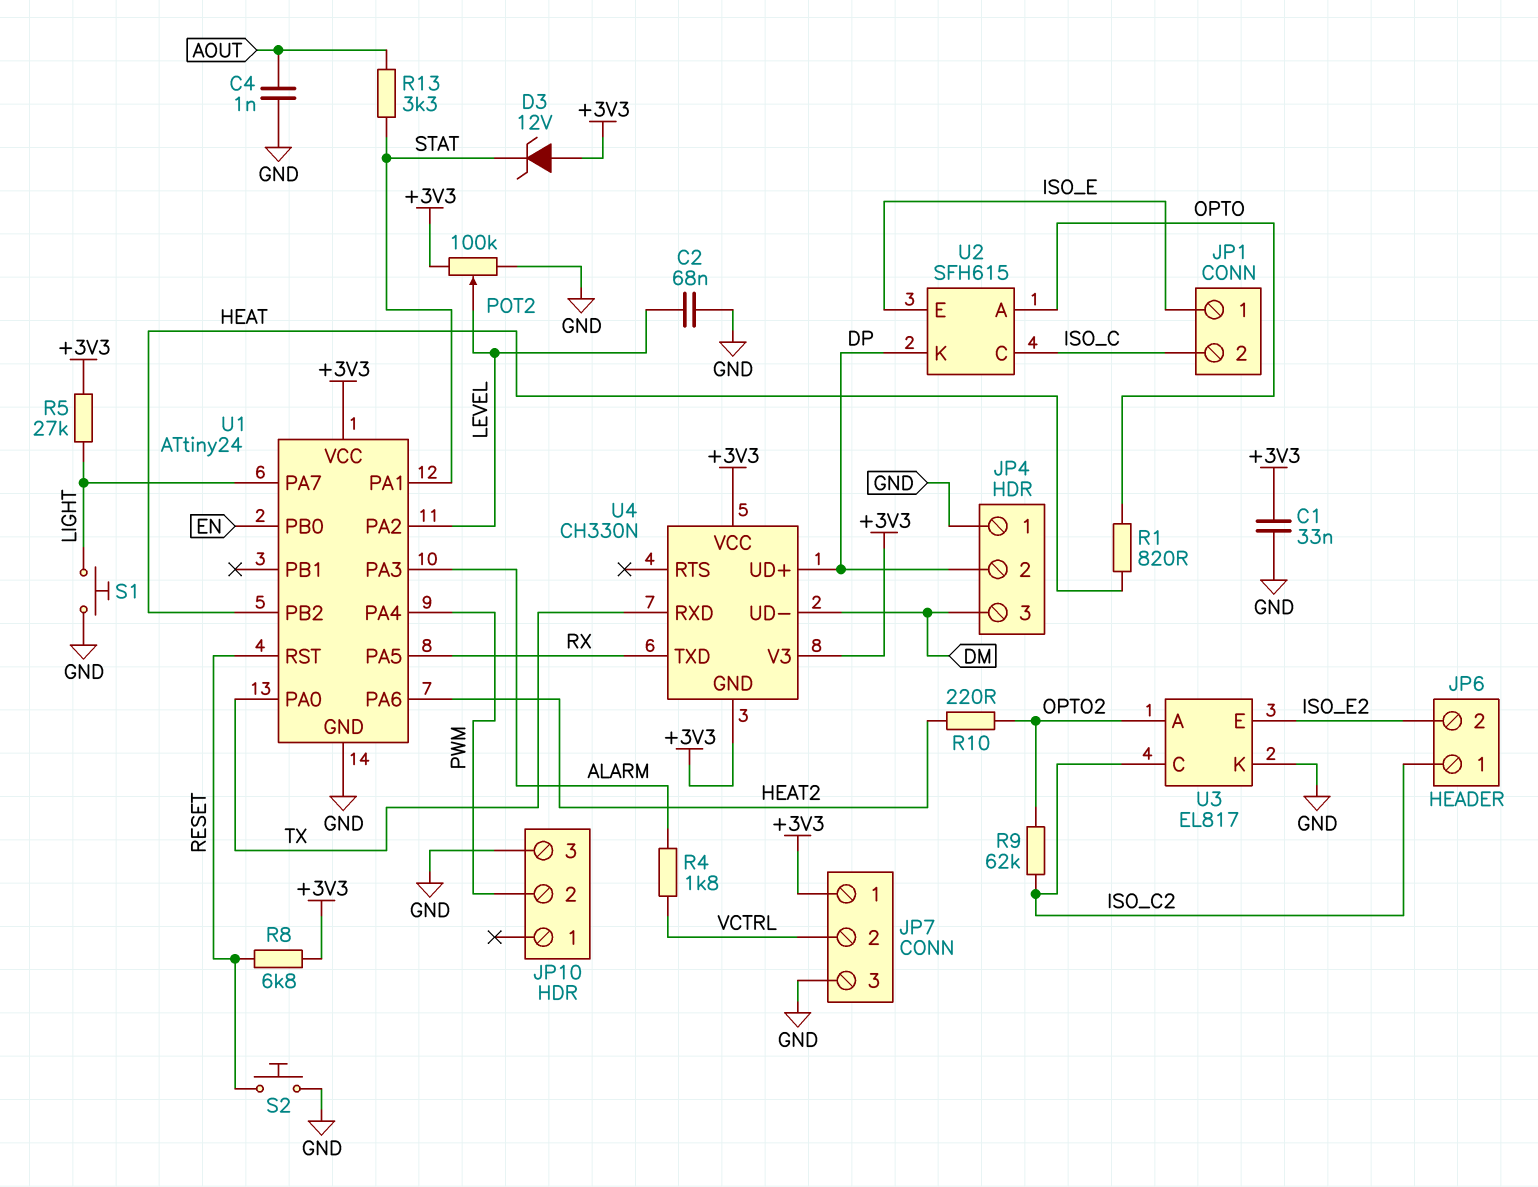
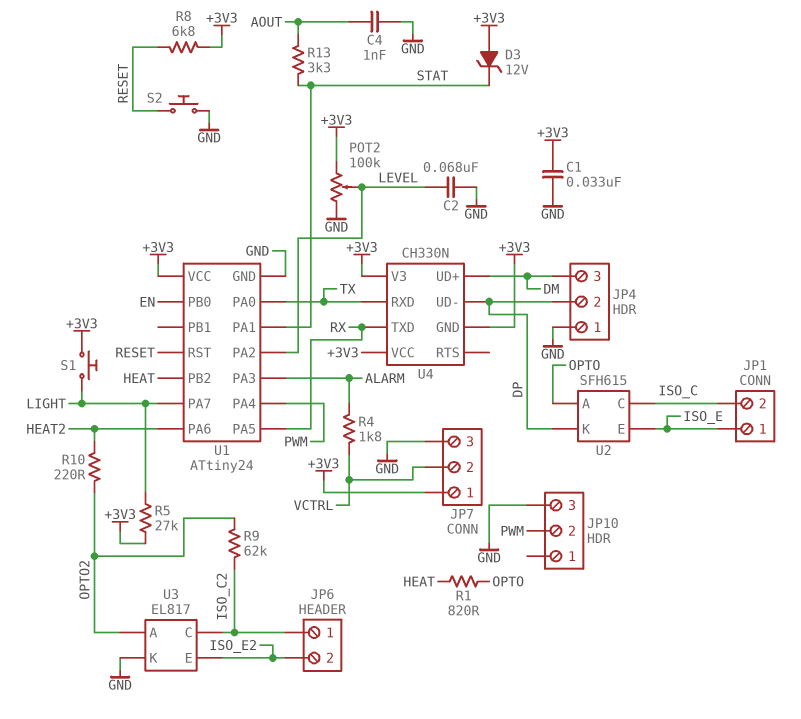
S1: button (GND, LIGHT) -> button (+3V3, LIGHT)
U4 pin UD+: DP -> DM
U4 pin UD-: DM -> DP

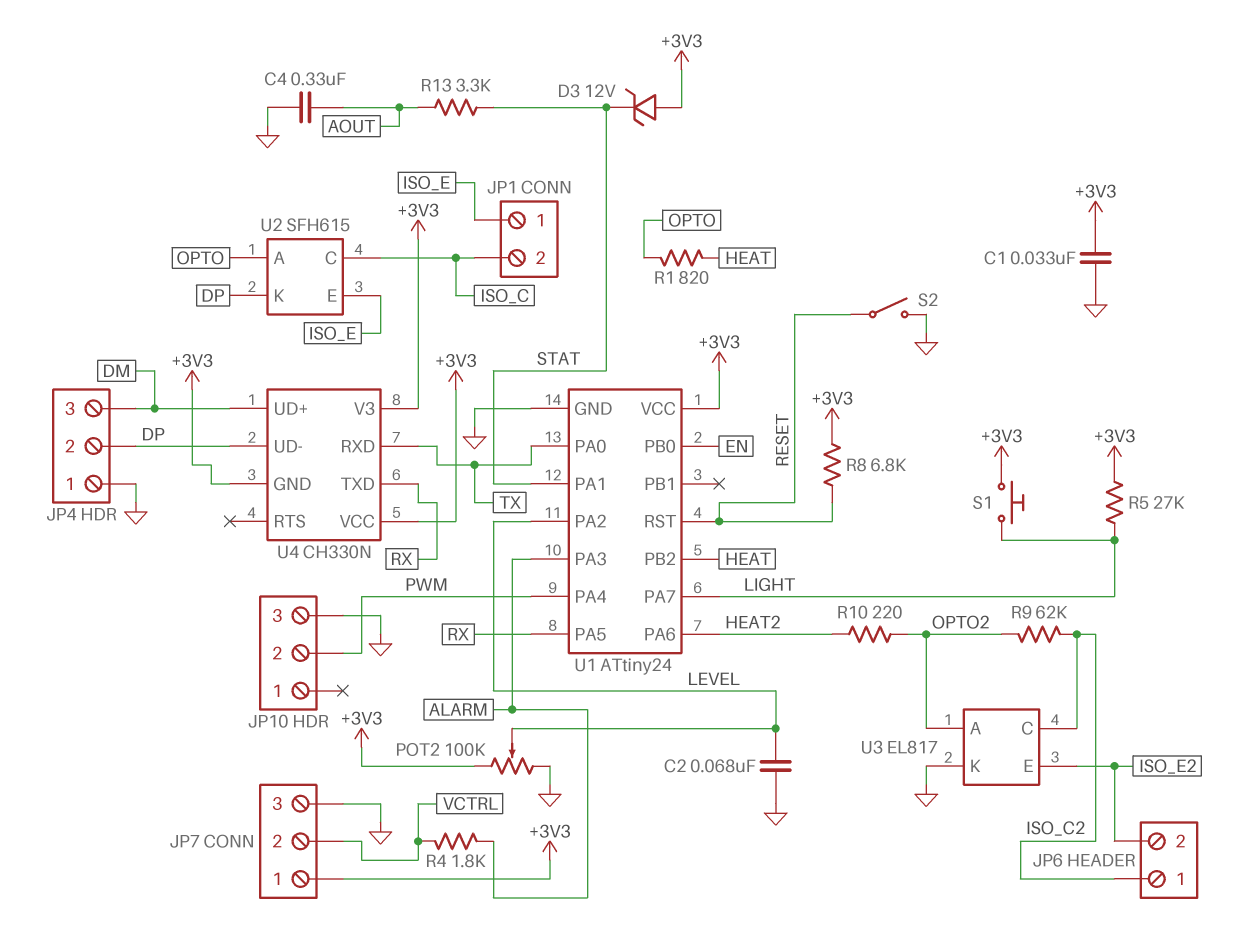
C4: 1nF (AOUT, GND) -> 330nF (AOUT, GND)
S2: button (GND, RESET) -> switch (GND, RESET)

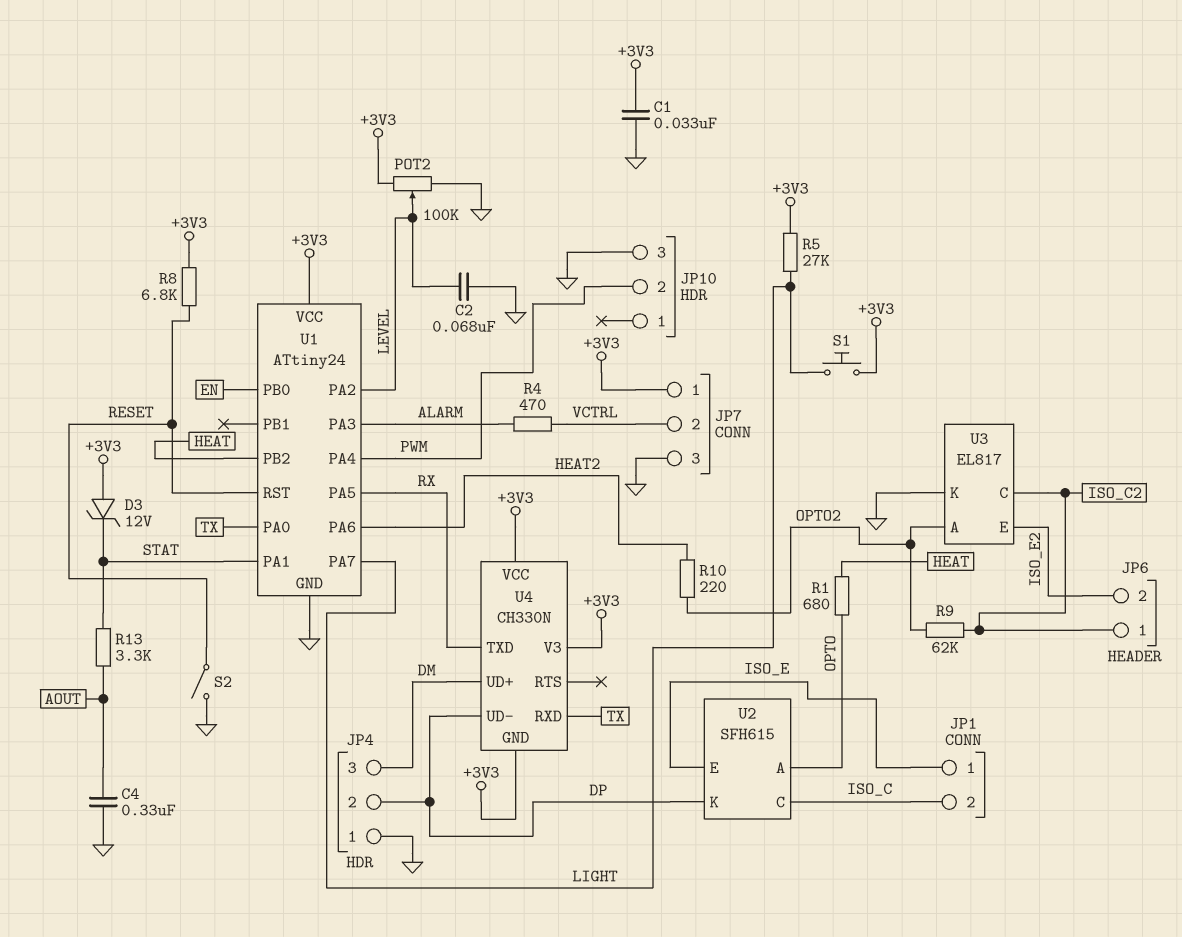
R1: 820 (HEAT, OPTO) -> 680 (HEAT, OPTO)
R4: 1.8k (ALARM, VCTRL) -> 470 (ALARM, VCTRL)

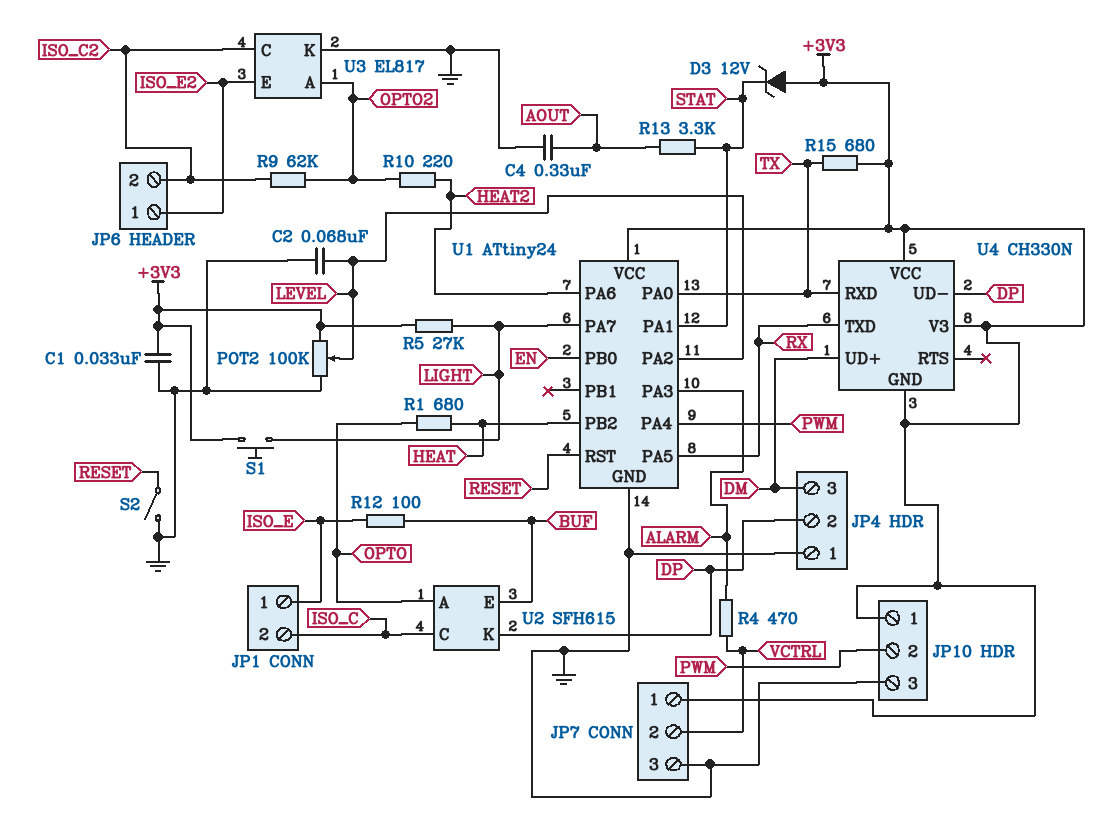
JP6 pin 1: ISO_C2 -> ISO_E2
JP6 pin 2: ISO_E2 -> ISO_C2
JP10 pin 1: none -> +3V3
R8: 6.8k (+3V3, RESET) -> none
R12: none -> 100 (BUF, ISO_E)
R15: none -> 680 (+3V3, TX)
U2 pin E: ISO_E -> BUF

